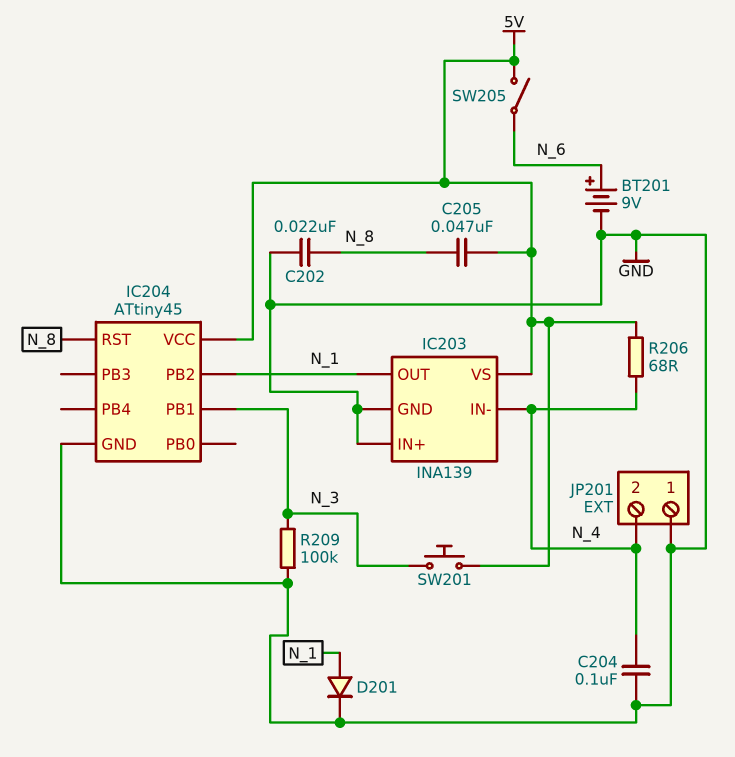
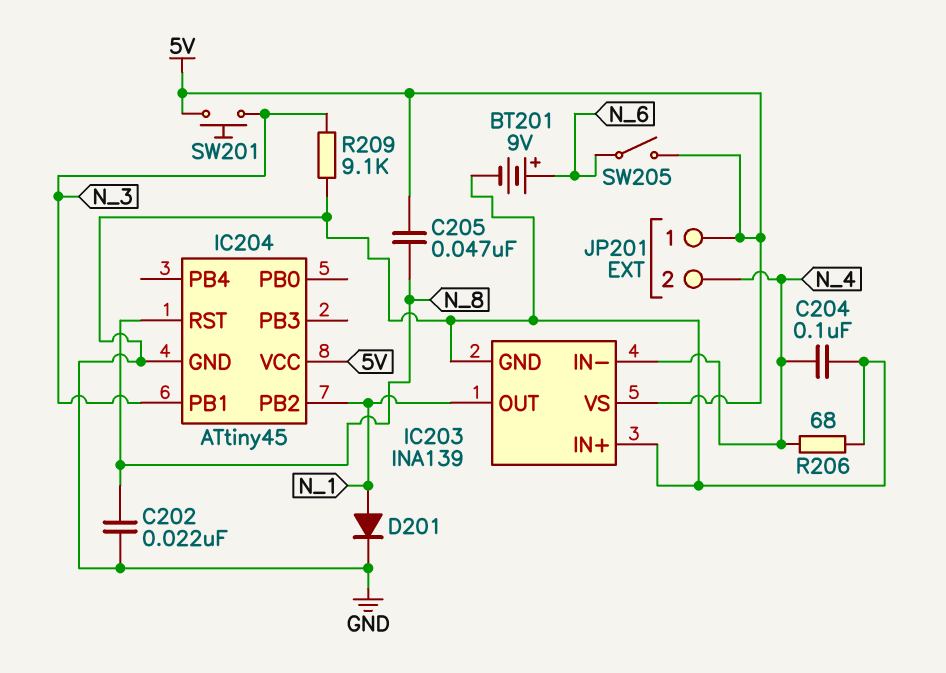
JP201 pin 1: GND -> 5V
R206: 68 (5V, N_4) -> 68 (GND, N_4)
R209: 100k (GND, N_3) -> 9.1k (GND, N_3)

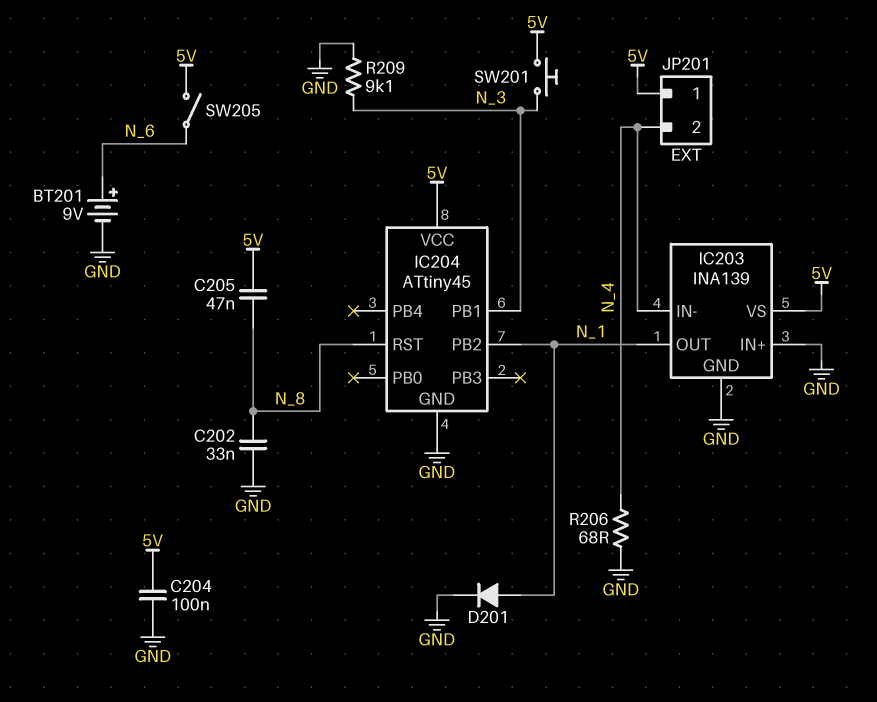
C202: 22nF (GND, N_8) -> 33nF (GND, N_8)
C204: 100nF (GND, N_4) -> 100nF (5V, GND)

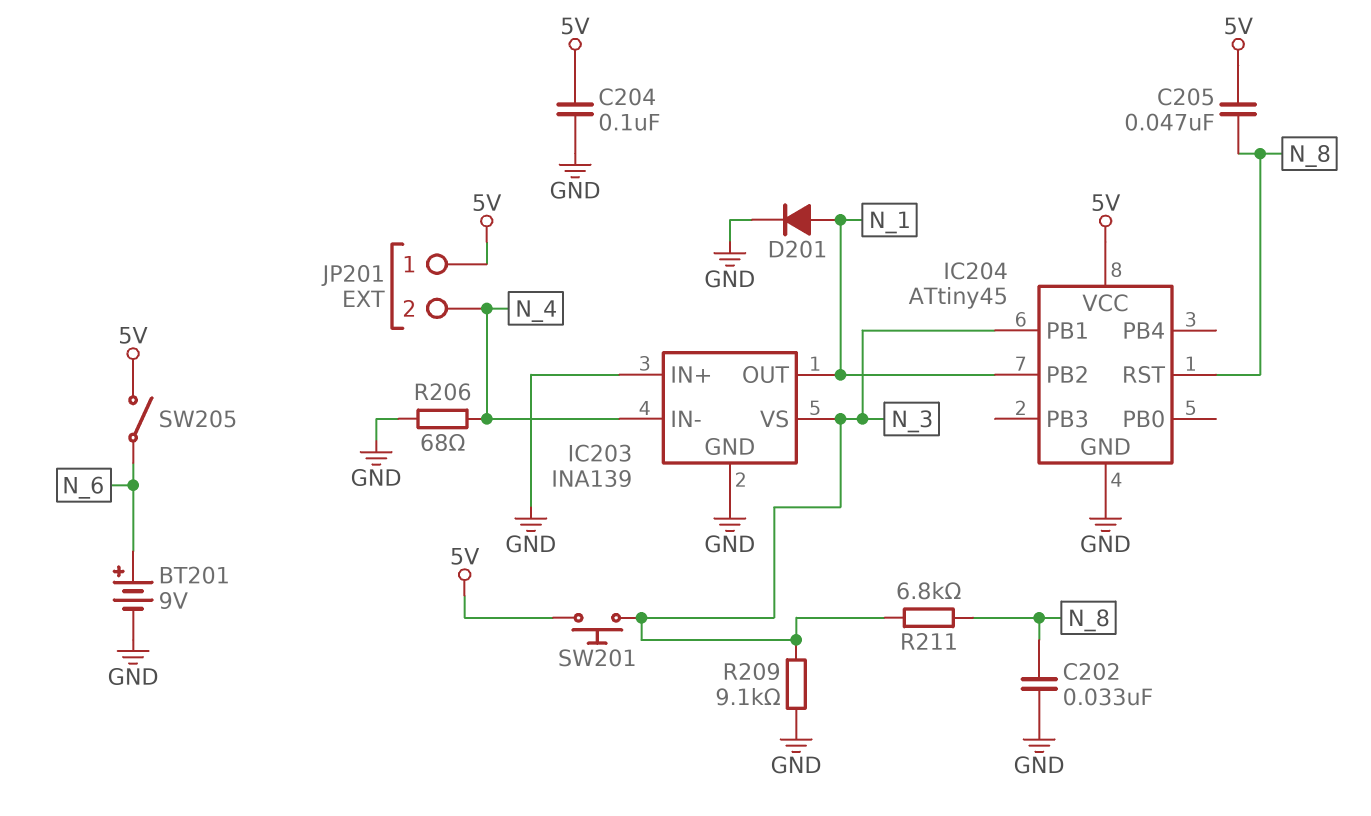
IC203 pin VS: 5V -> N_3
R211: none -> 6.8k (N_3, N_8)

